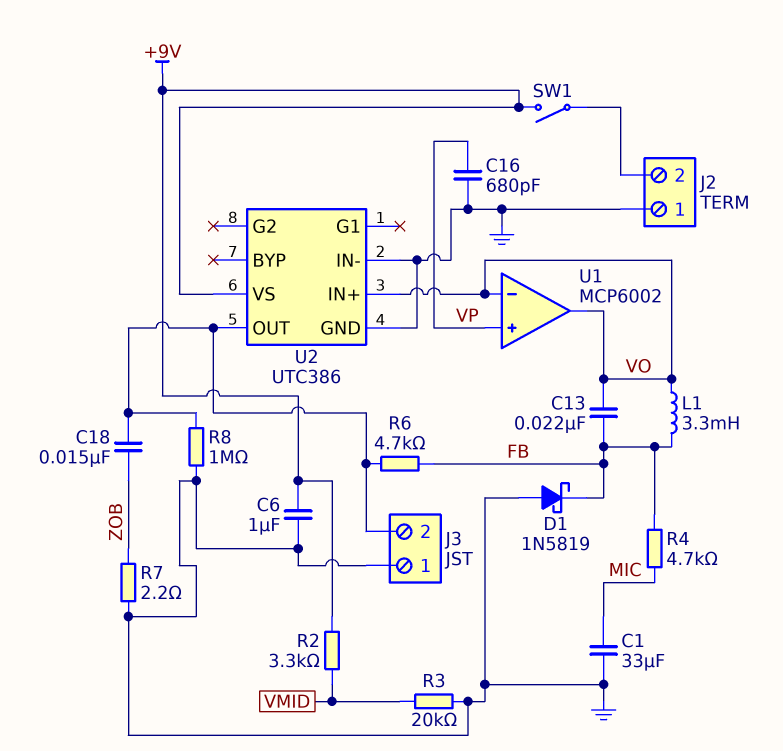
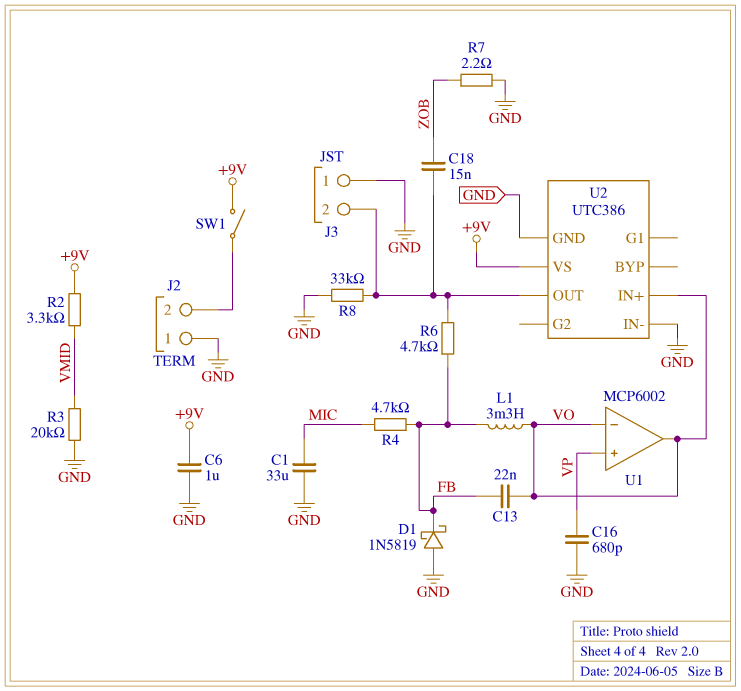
R8: 1M (GND, J3/2) -> 33k (GND, J3/2)

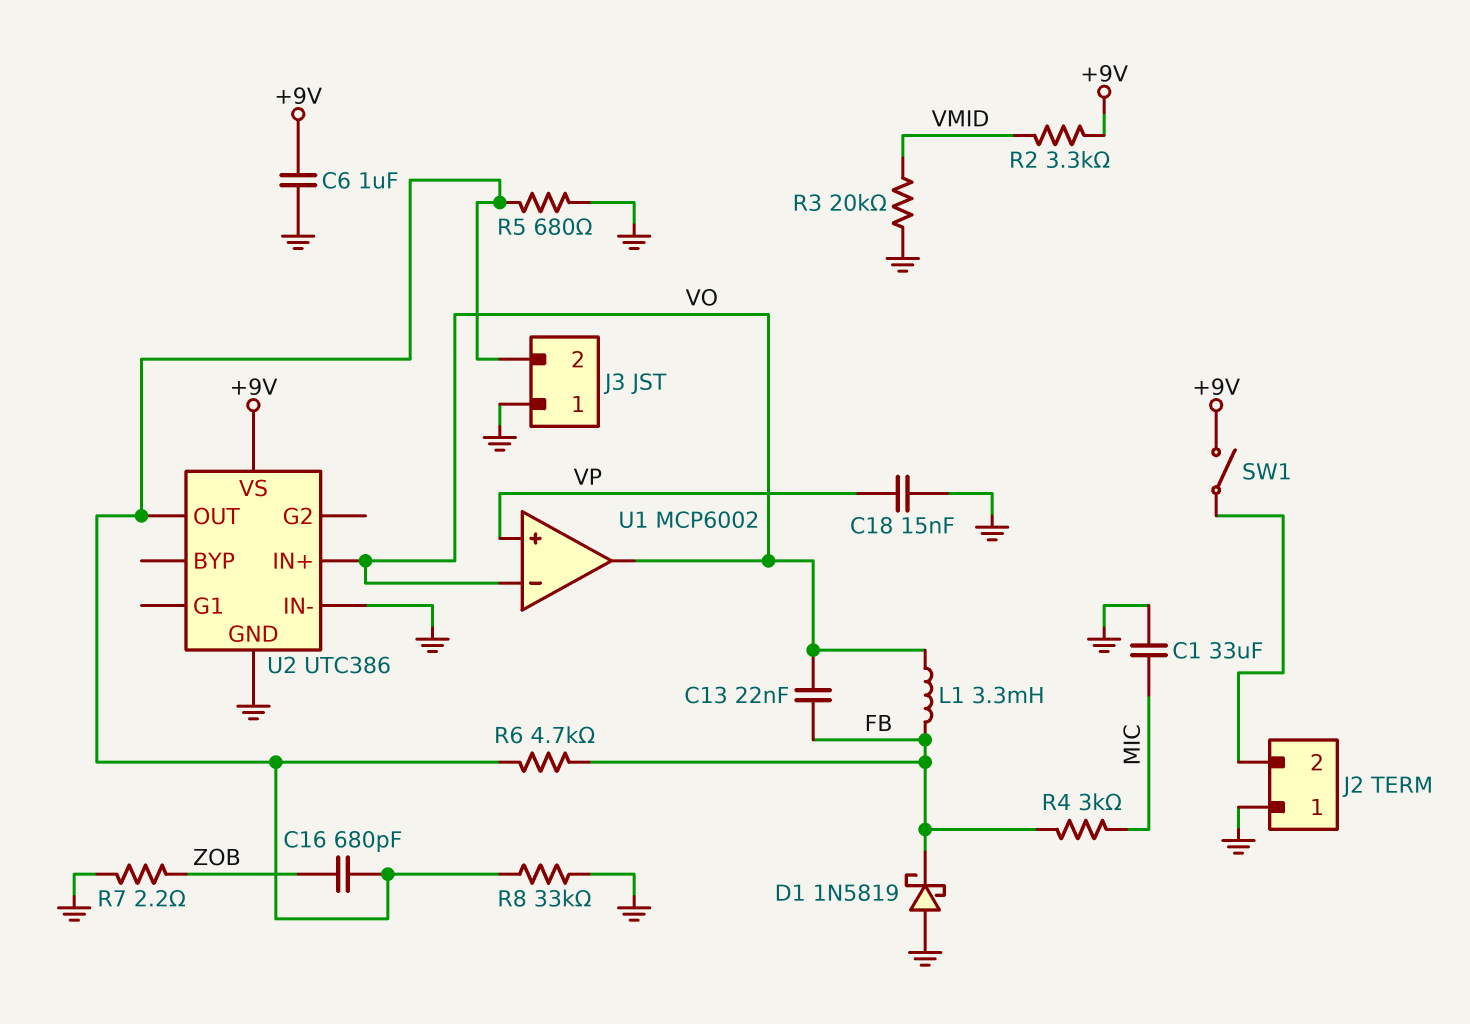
C16: 680pF (GND, VP) -> 680pF (J3/2, ZOB)
C18: 15nF (J3/2, ZOB) -> 15nF (GND, VP)
R4: 4.7k (FB, MIC) -> 3k (FB, MIC)
R5: none -> 680 (GND, J3/2)

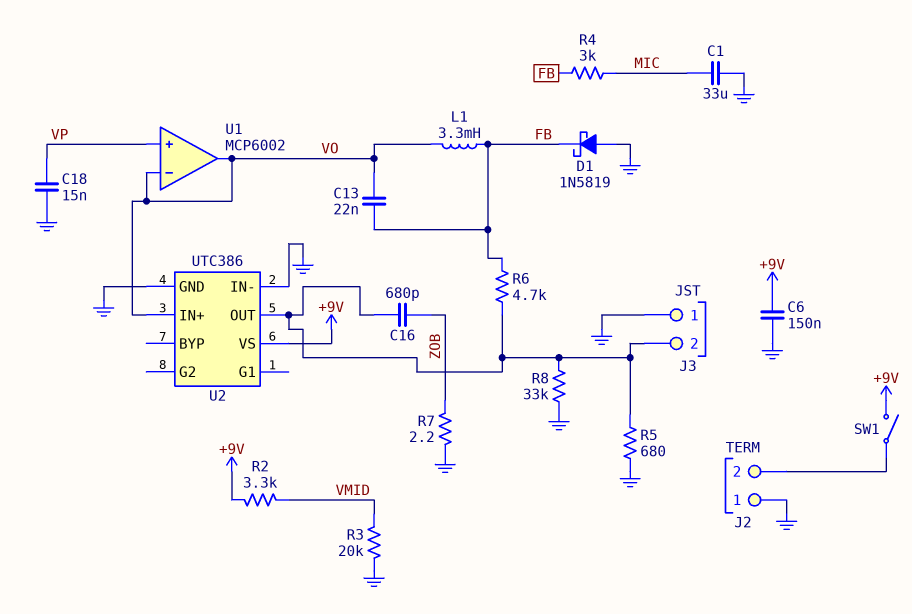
C6: 1uF (+9V, GND) -> 150nF (+9V, GND)

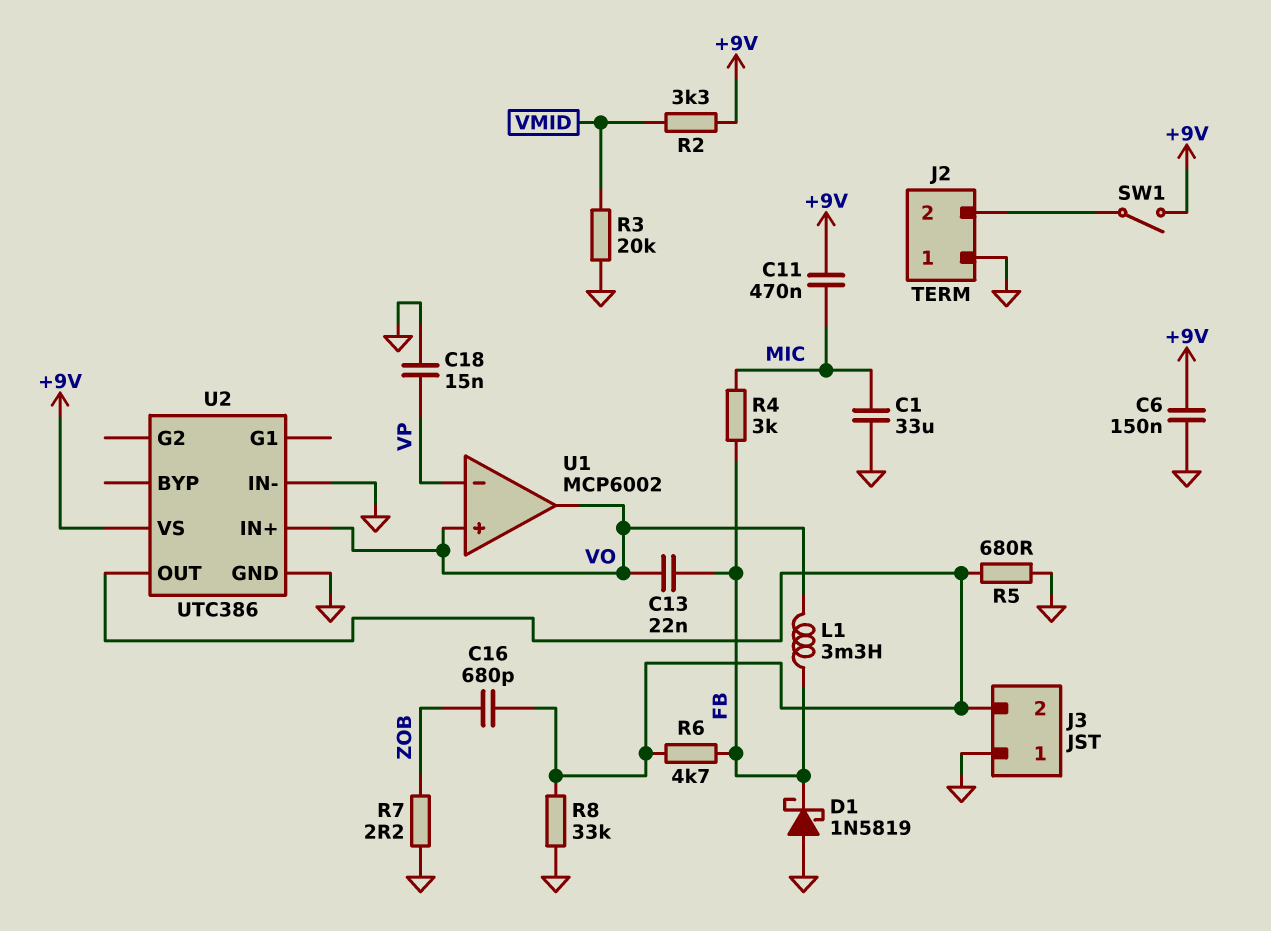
C11: none -> 470nF (+9V, MIC)
U1 pin in+: VP -> VO
U1 pin in-: VO -> VP

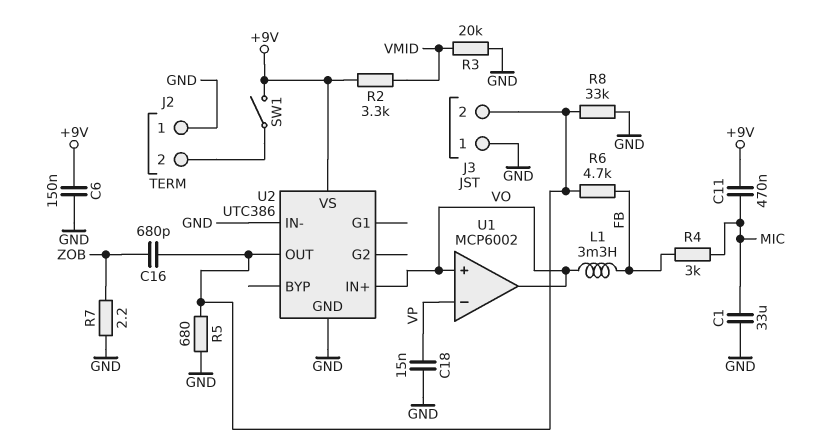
C13: 22nF (FB, VO) -> none
D1: schottky 1N5819 (A GND, K FB) -> none

